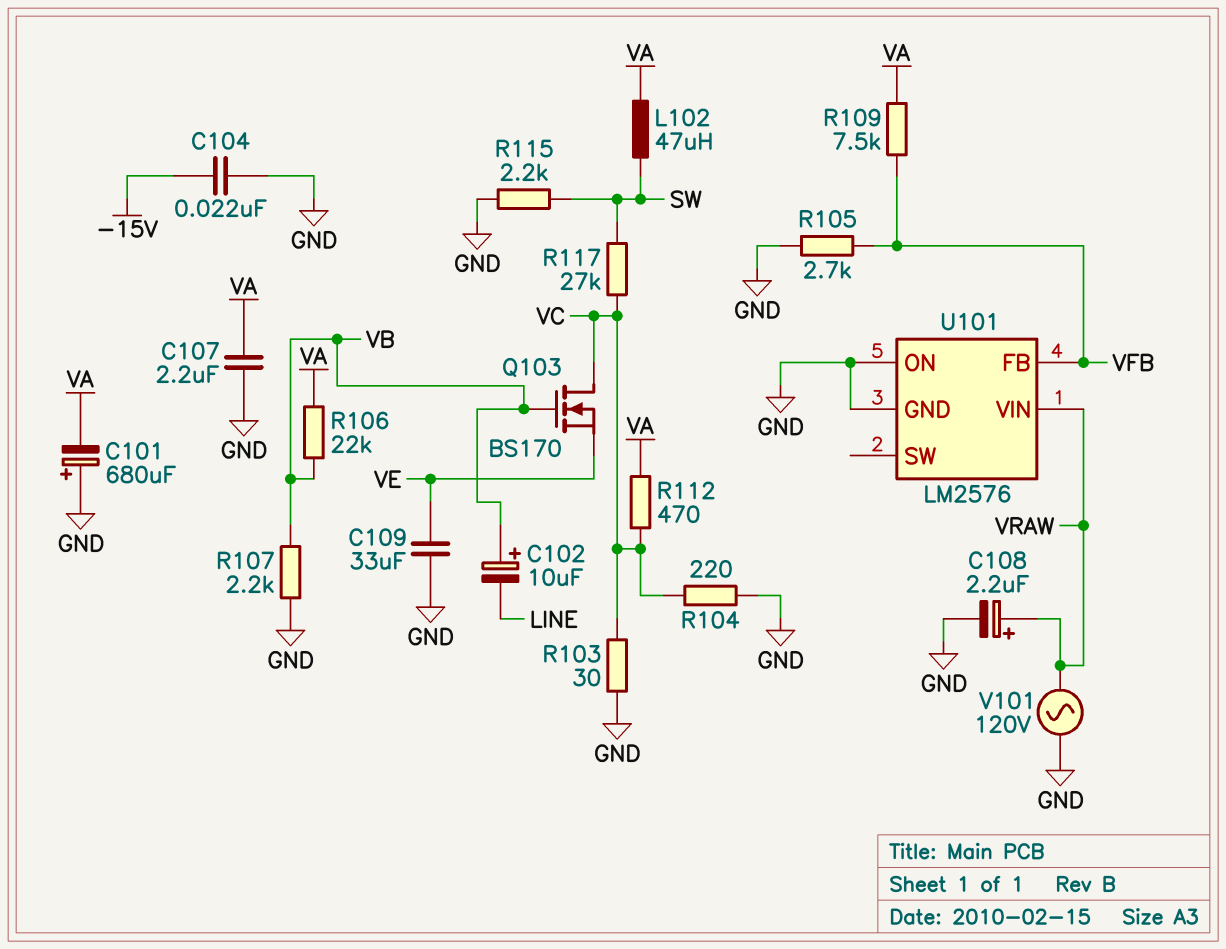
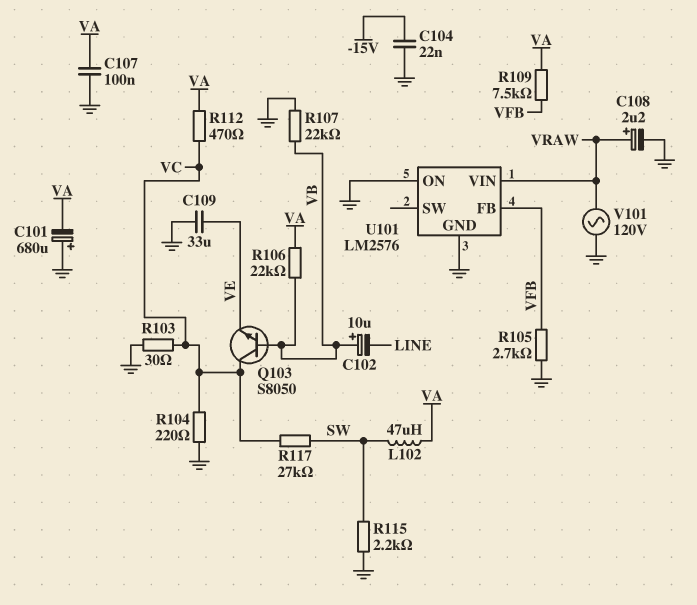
C107: 2.2uF (GND, VA) -> 100nF (GND, VA)
Q103: NMOS BS170 (G VB, D VC, S VE) -> NPN S8050 (B VB, C VC, E VE)
R107: 2.2k (GND, VB) -> 22k (GND, VB)

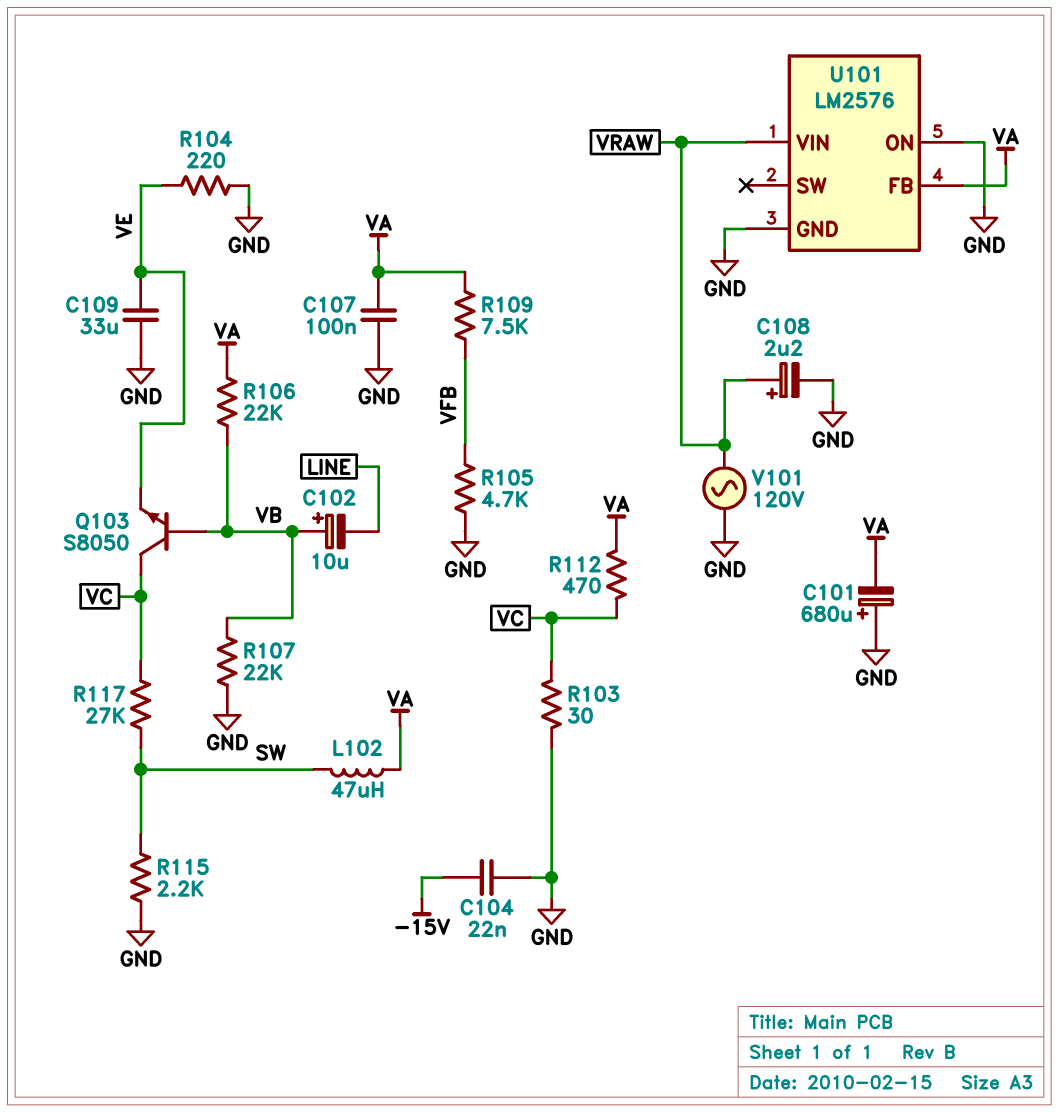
R104: 220 (GND, VC) -> 220 (GND, VE)
R105: 2.7k (GND, VFB) -> 4.7k (GND, VFB)
U101 pin FB: VFB -> VA

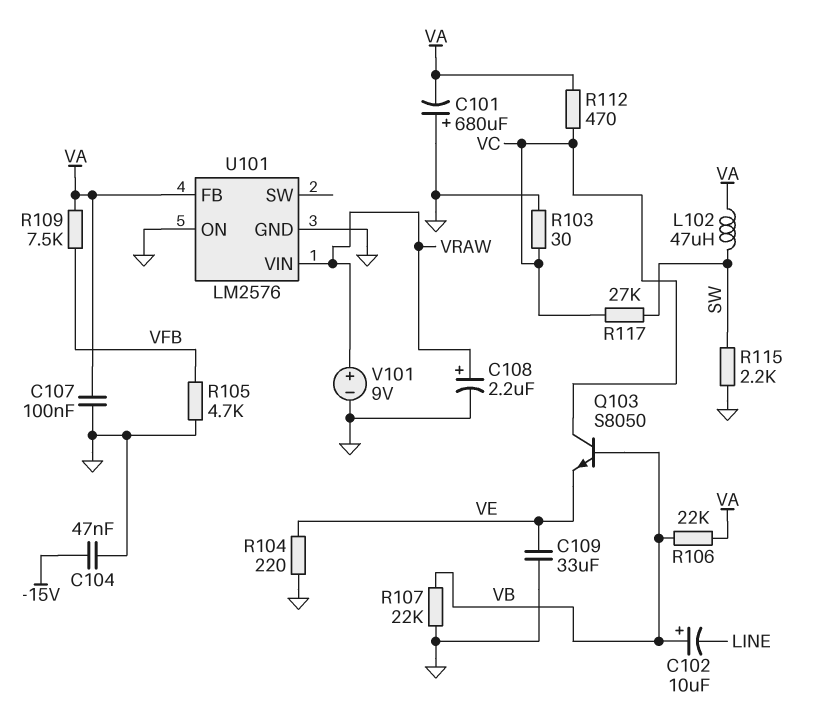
C104: 22nF (-15V, GND) -> 47nF (-15V, GND)
V101: AC 120V (GND, VRAW) -> 9V (plus VRAW, minus GND)

